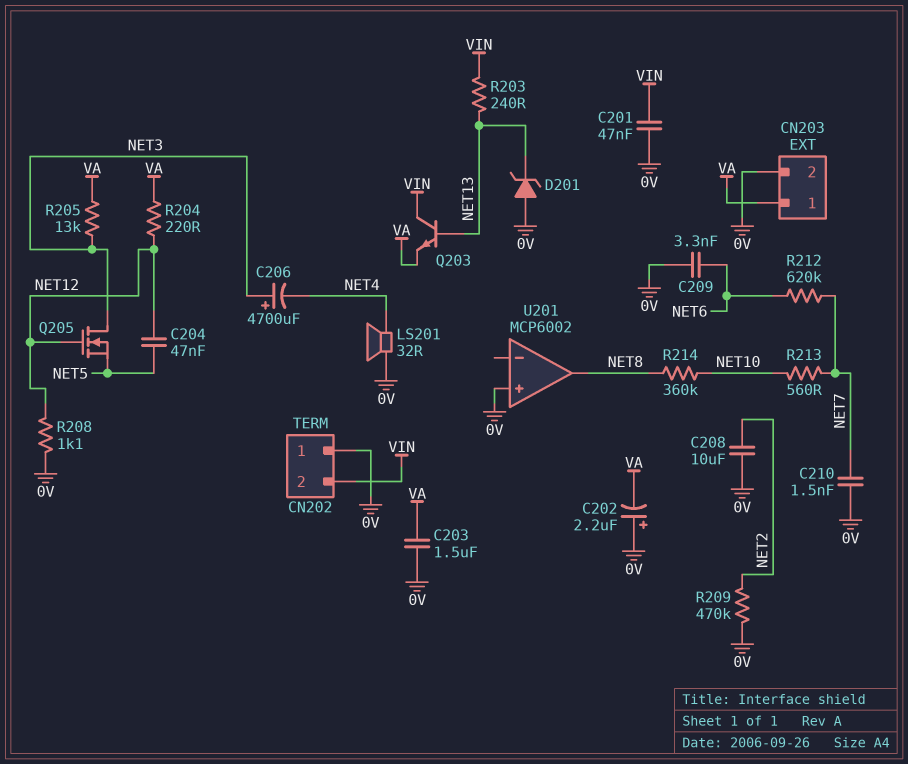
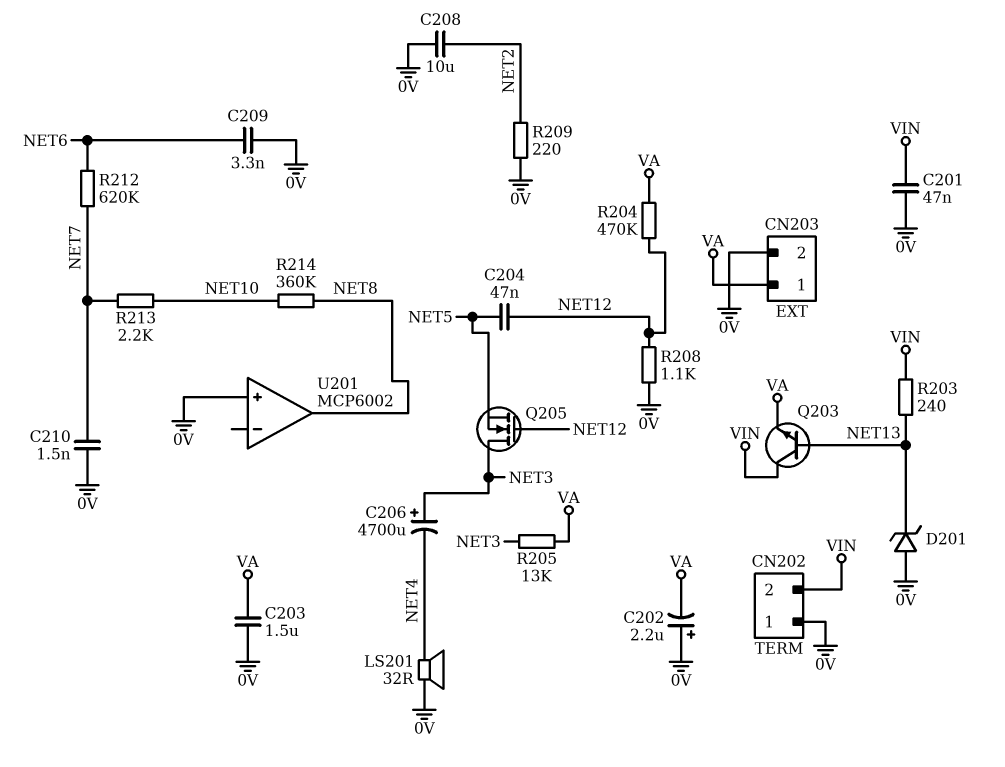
R204: 220 (NET12, VA) -> 470k (NET12, VA)
R209: 470k (0V, NET2) -> 220 (0V, NET2)
R213: 560 (NET7, NET10) -> 2.2k (NET7, NET10)

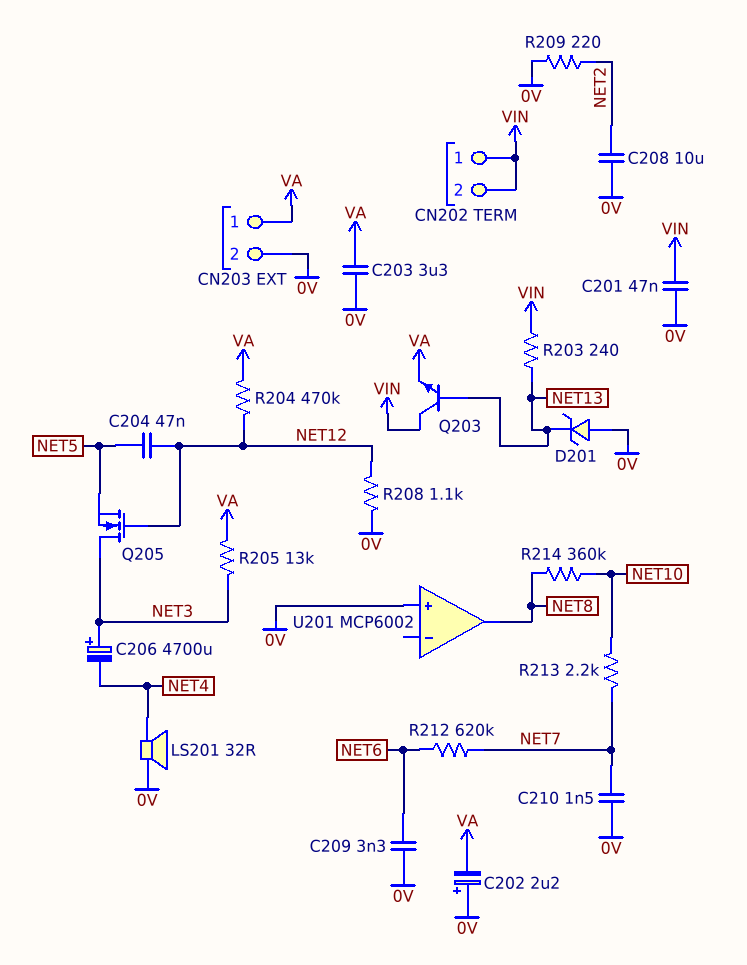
C203: 1.5uF (0V, VA) -> 3.3uF (0V, VA)
CN202 pin 1: 0V -> VIN

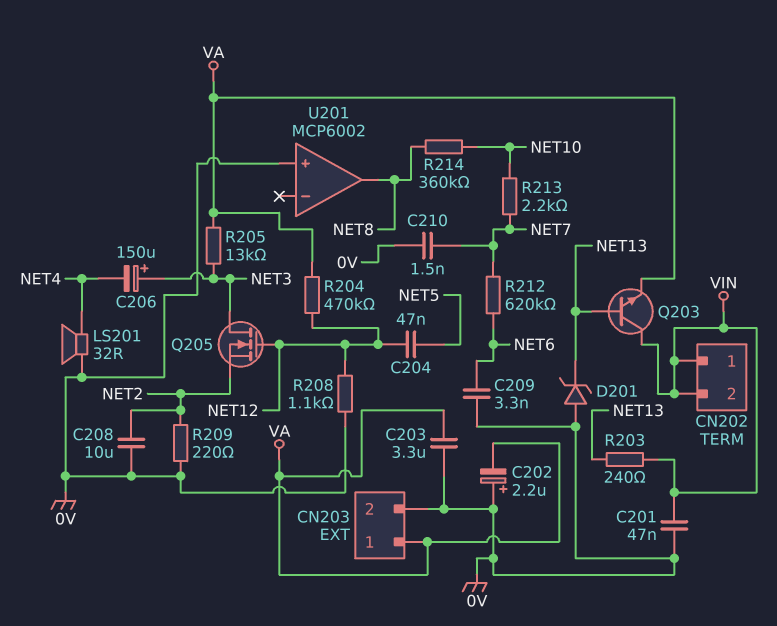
C206: 4700uF (plus NET3, minus NET4) -> 150uF (plus NET3, minus NET4)
Q205: NMOS (G NET12, D NET3, S NET5) -> NMOS (G NET12, D NET3, S NET2)

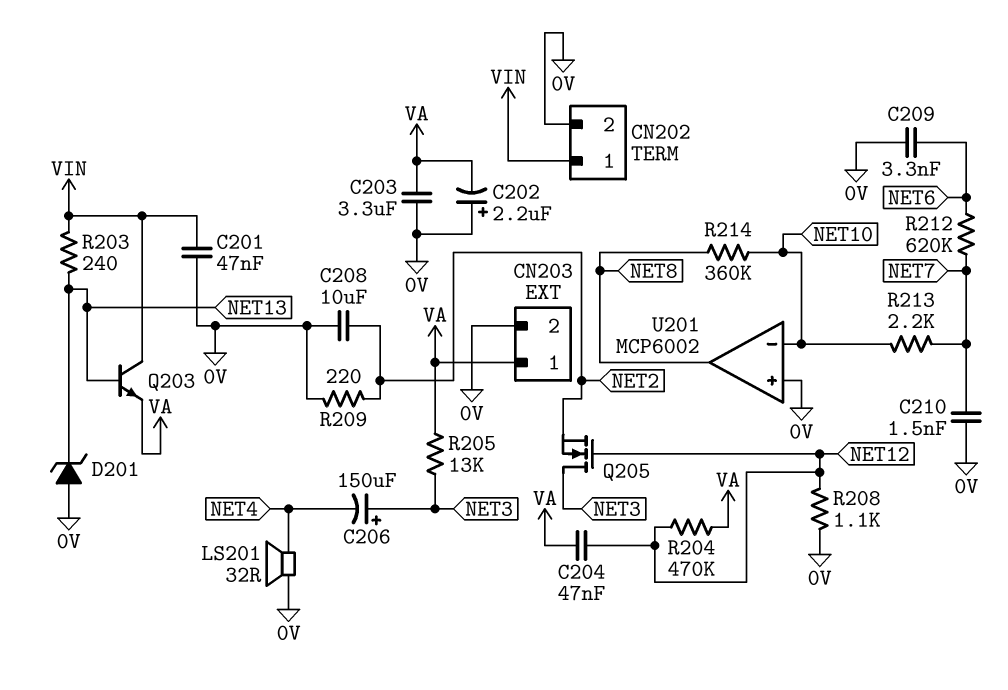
C204: 47nF (NET5, NET12) -> 47nF (NET12, VA)
CN202 pin 2: VIN -> 0V
U201 pin in-: none -> NET10

